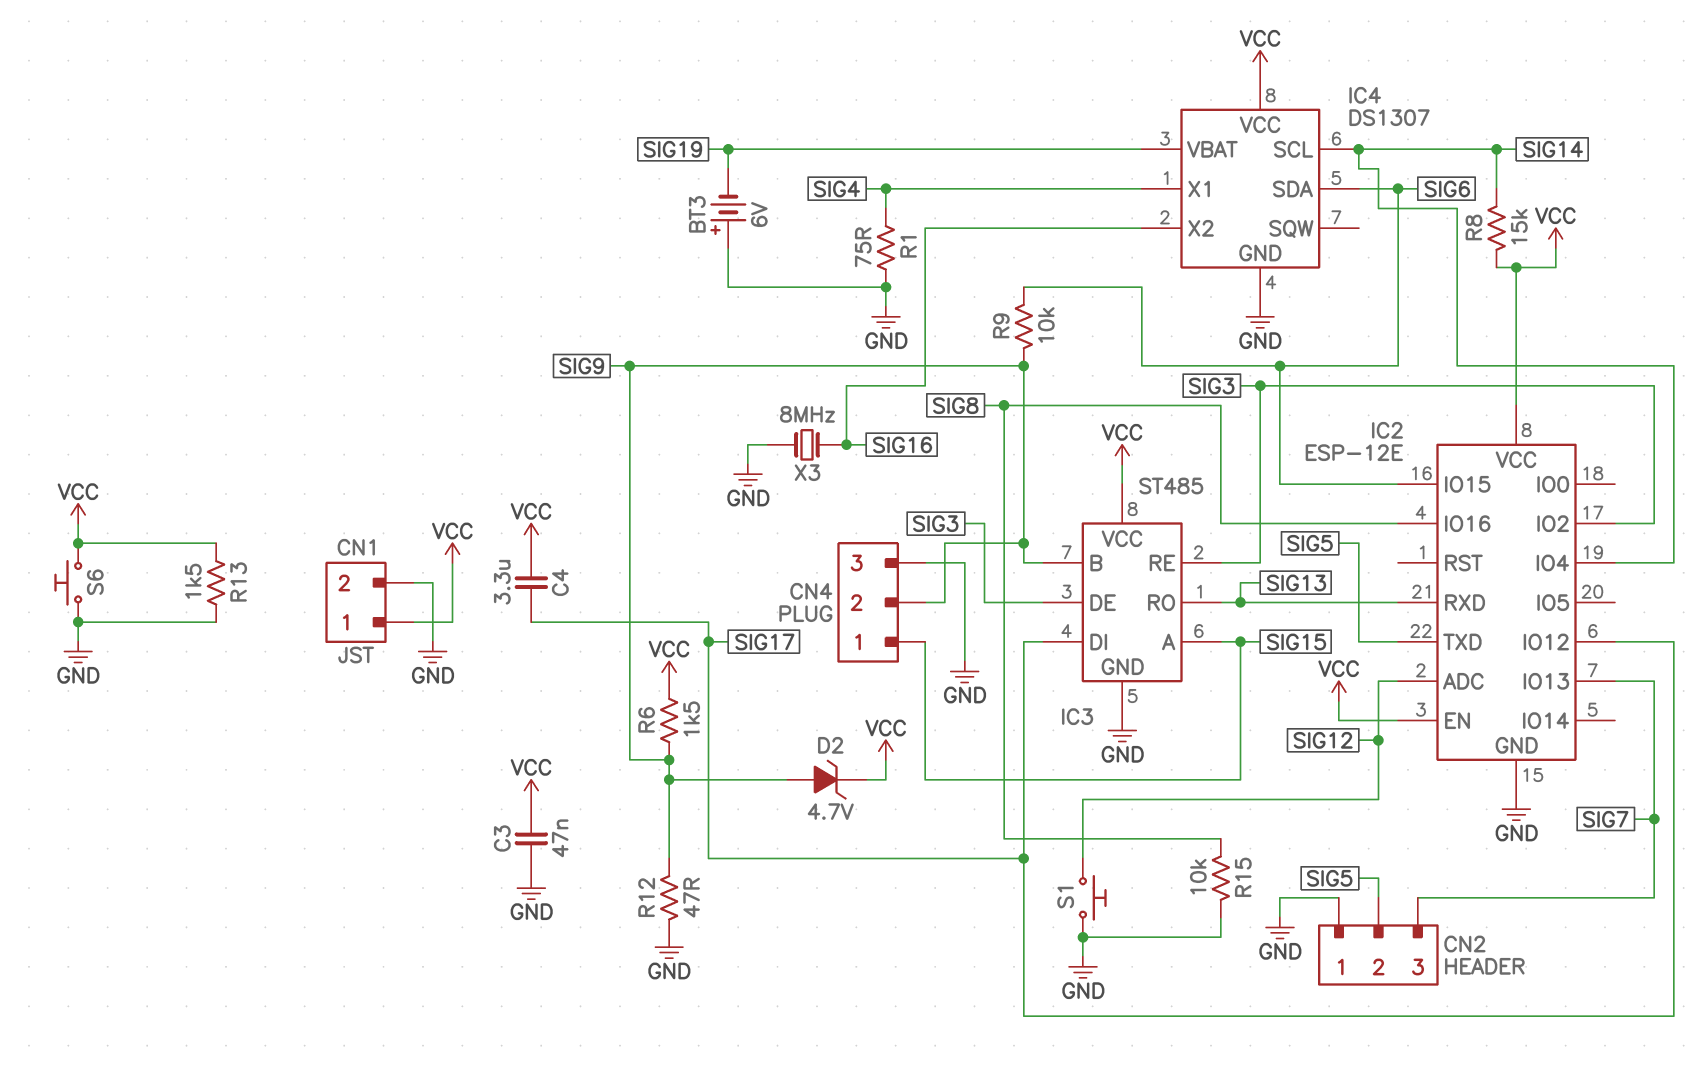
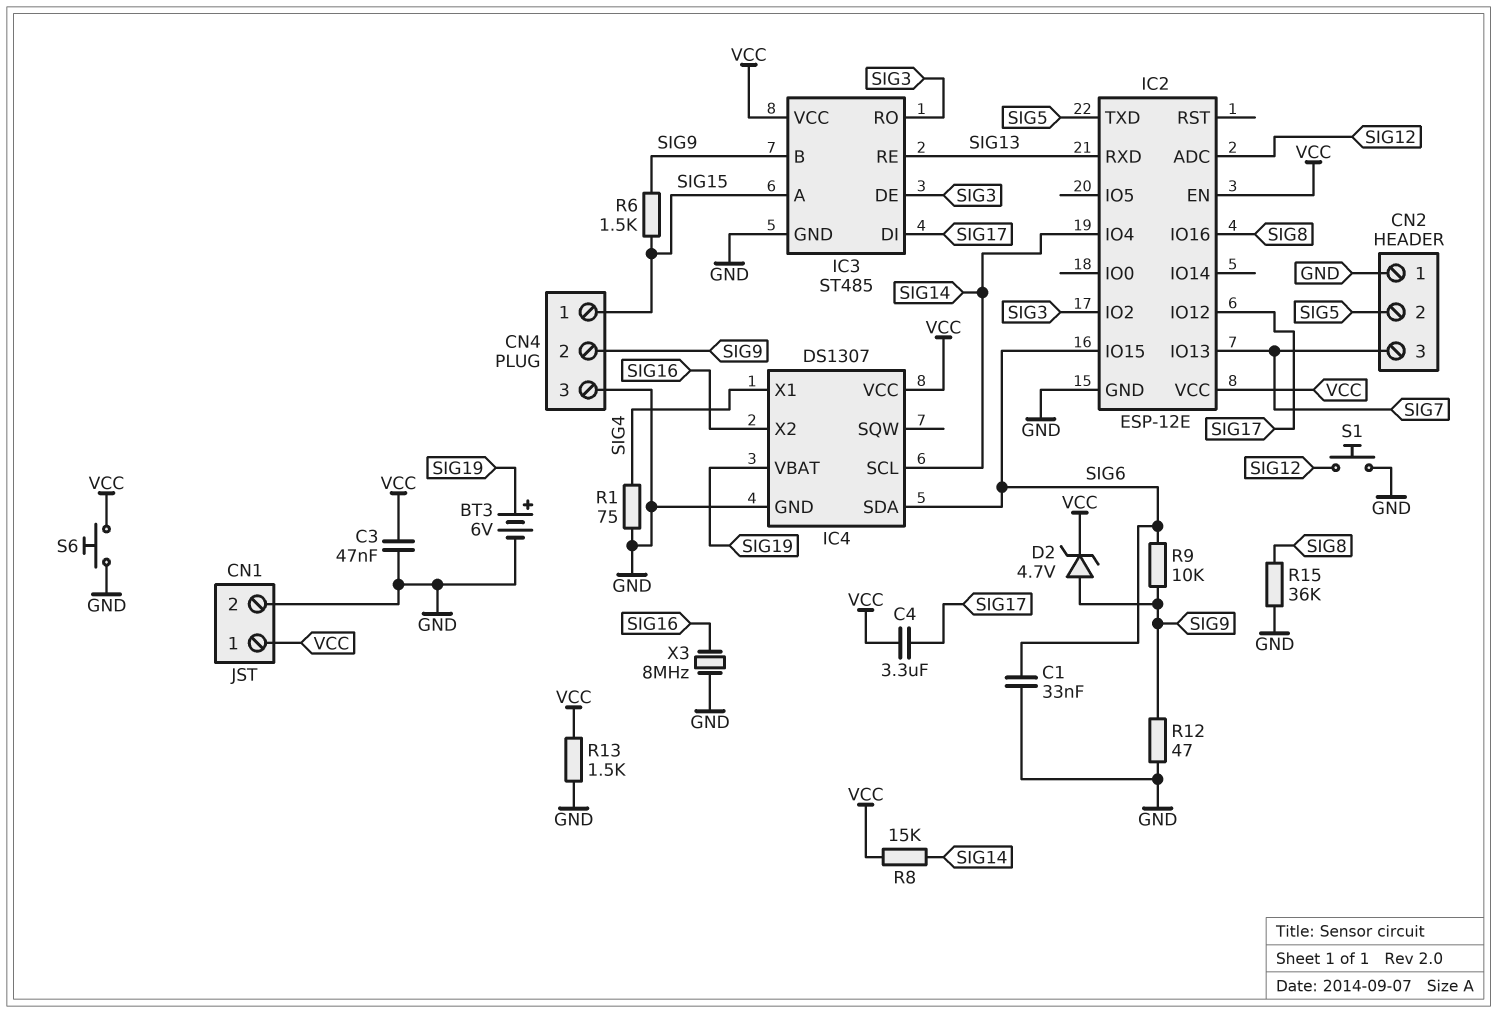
BT3: 6V (plus GND, minus SIG19) -> 6V (plus SIG19, minus GND)
C1: none -> 33nF (GND, SIG6)
IC3 pin RE: SIG3 -> SIG13
IC3 pin RO: SIG13 -> SIG3
R6: 1.5k (SIG9, VCC) -> 1.5k (SIG9, SIG15)
R15: 10k (GND, SIG8) -> 36k (GND, SIG8)

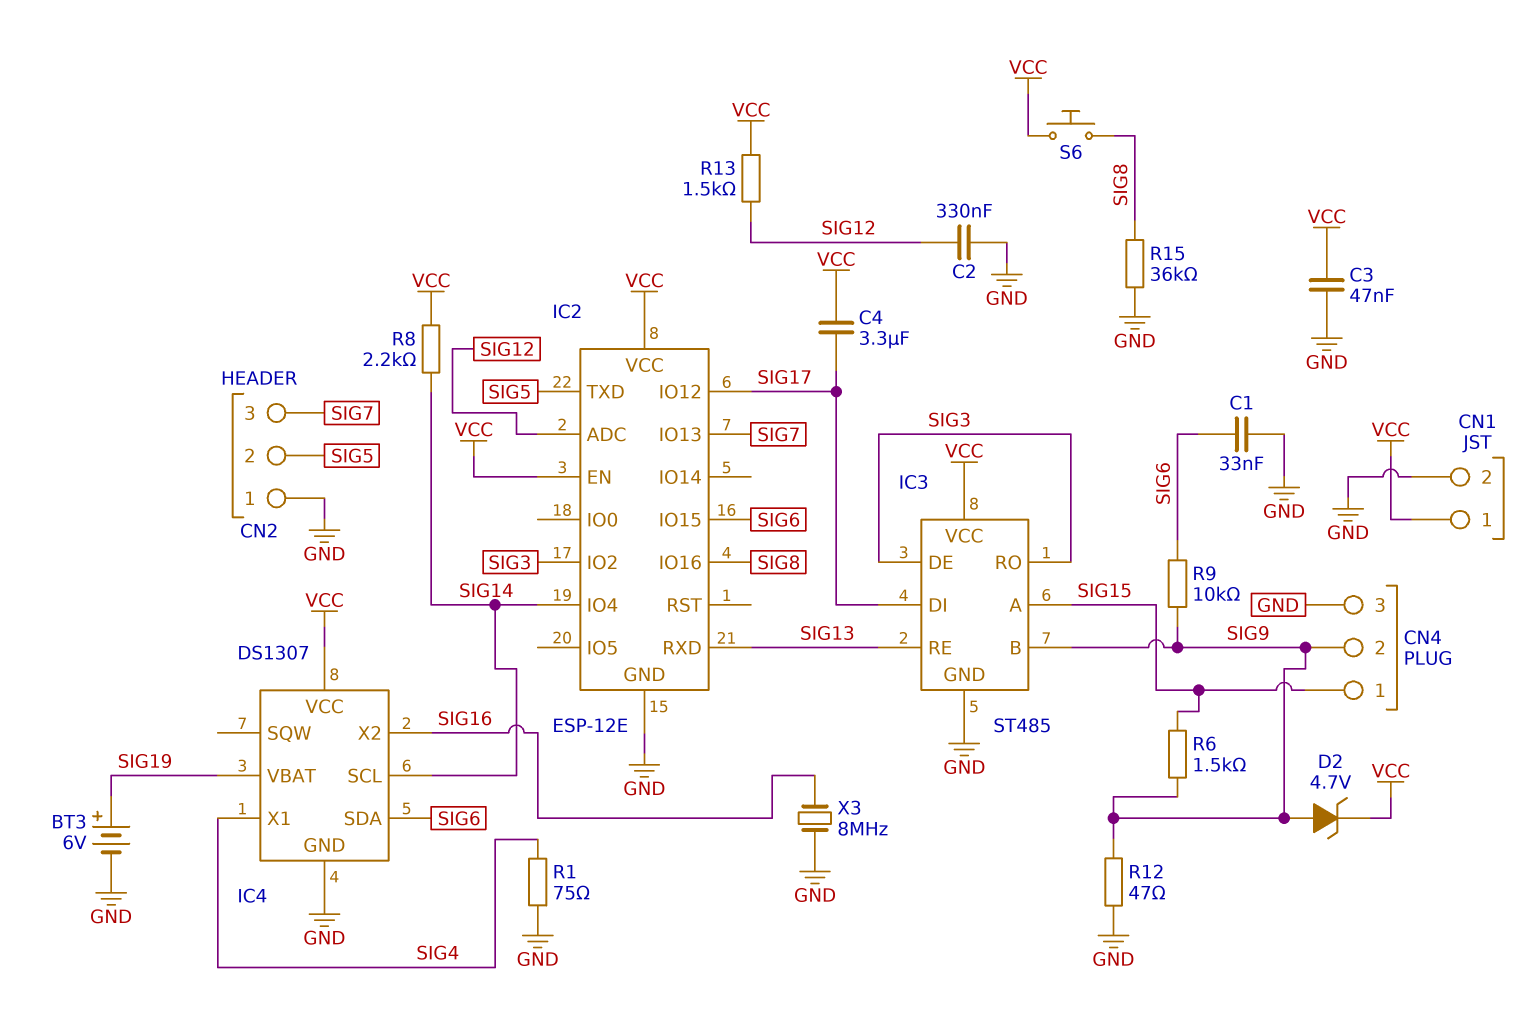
C2: none -> 330nF (GND, SIG12)
R8: 15k (SIG14, VCC) -> 2.2k (SIG14, VCC)
R13: 1.5k (GND, VCC) -> 1.5k (SIG12, VCC)
S1: button (GND, SIG12) -> none
S6: button (GND, VCC) -> button (SIG8, VCC)

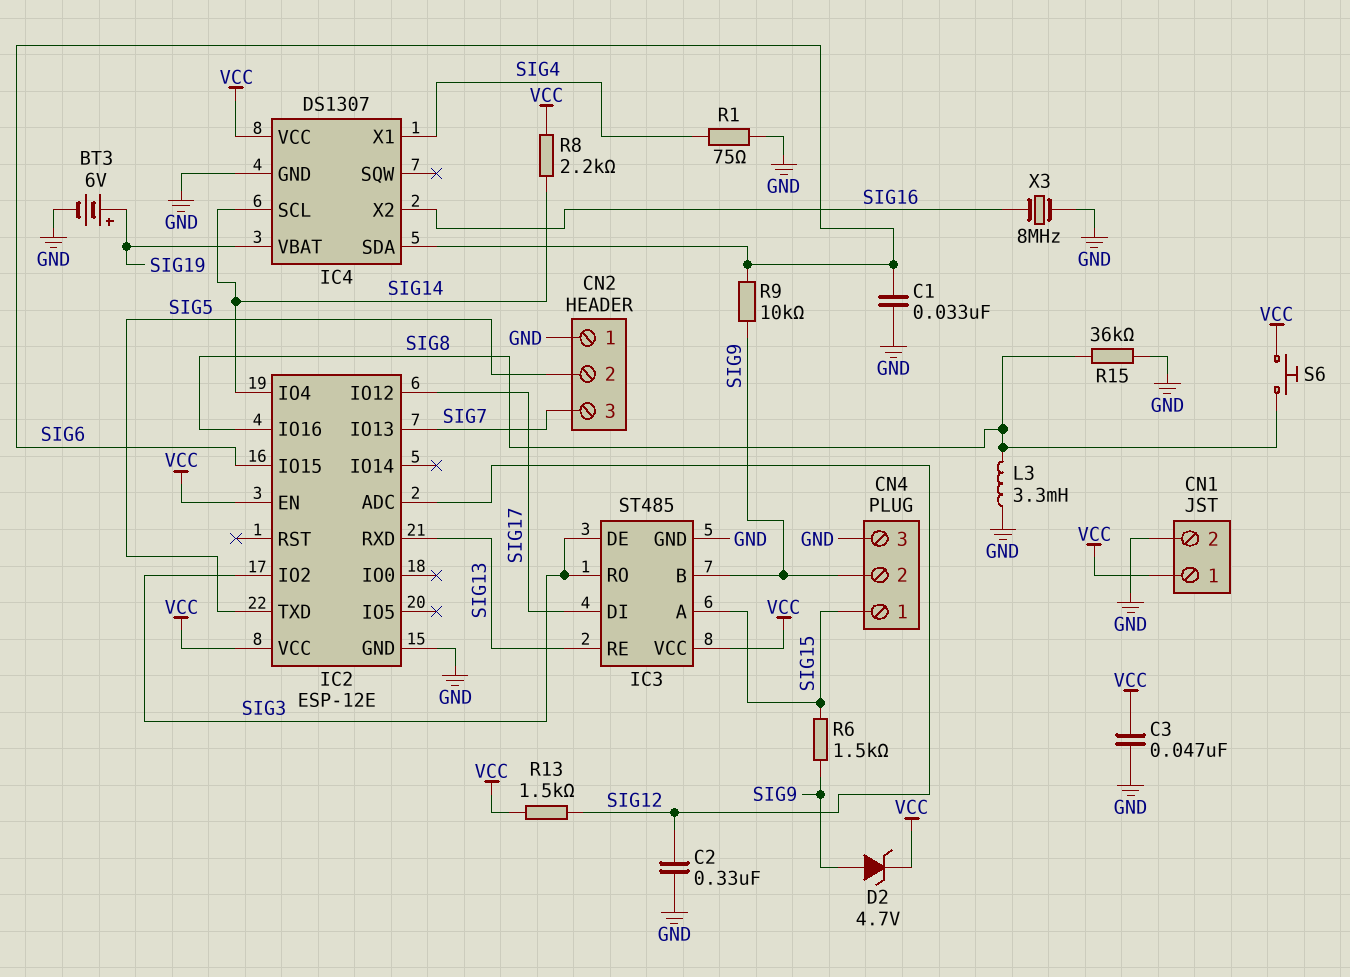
C4: 3.3uF (SIG17, VCC) -> none
L3: none -> 3.3mH (GND, SIG8)
R12: 47 (GND, SIG9) -> none

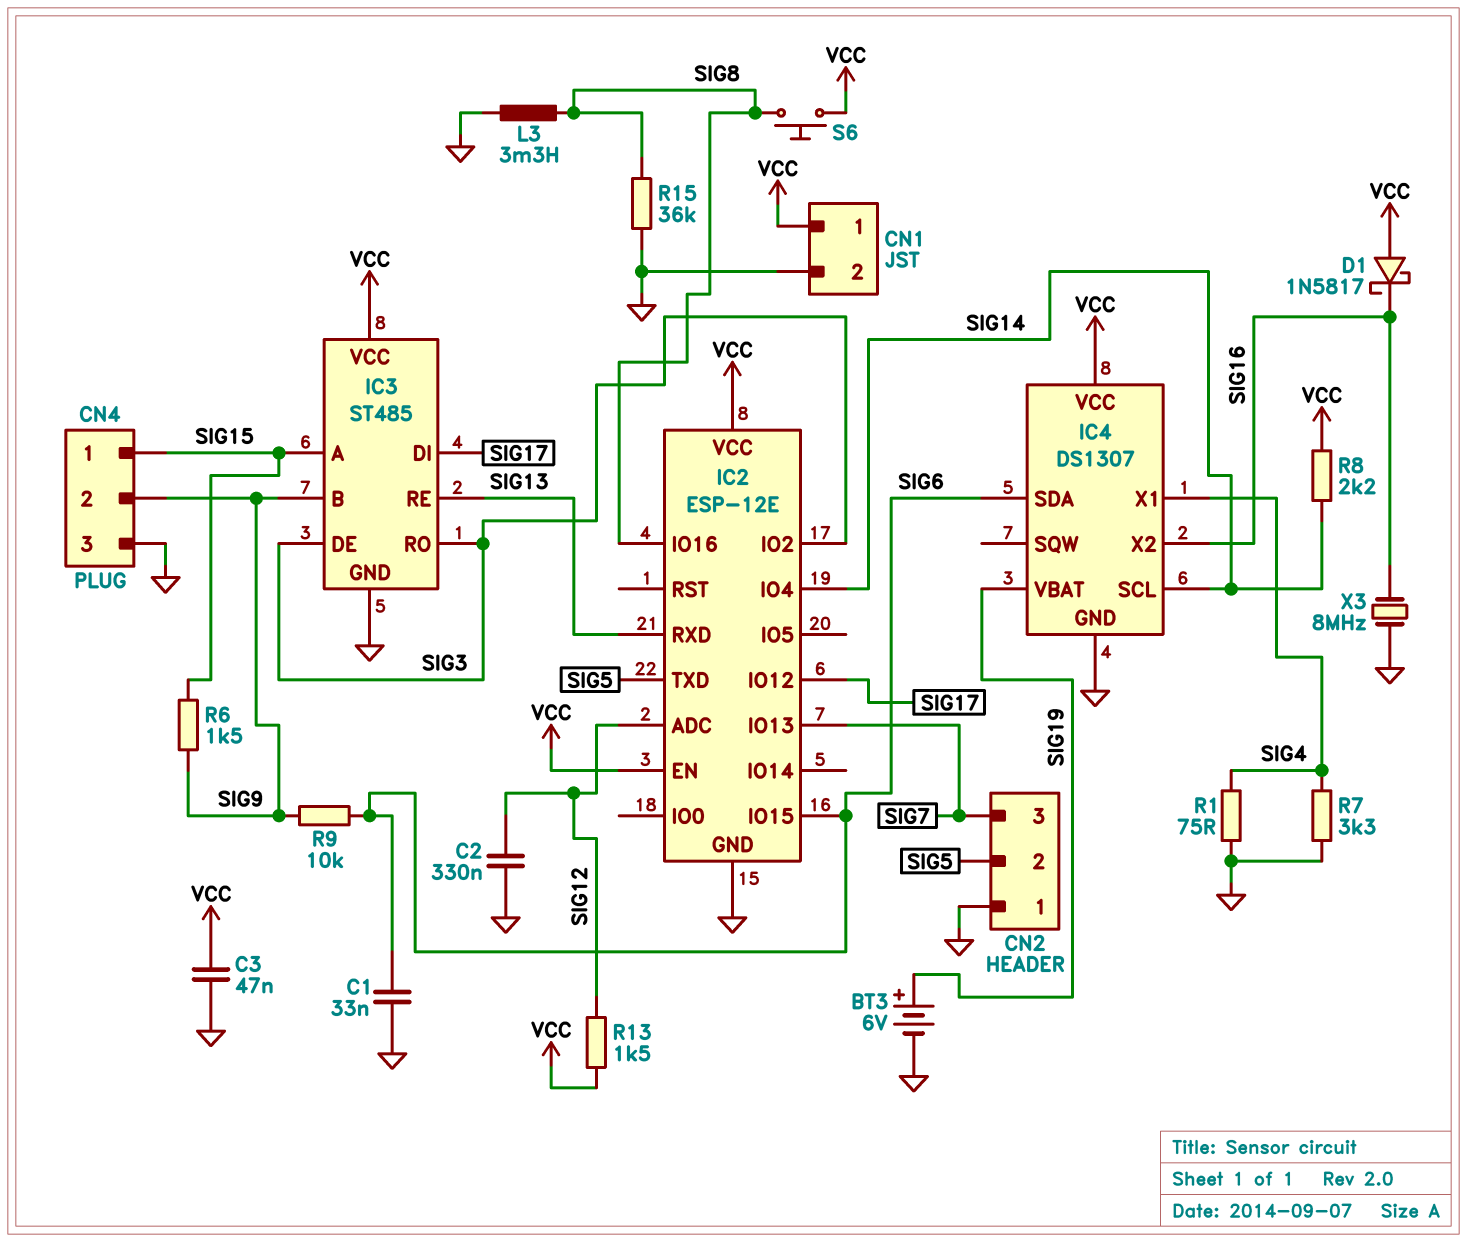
D1: none -> schottky 1N5817 (A VCC, K SIG16)
D2: zener 4.7V (A SIG9, K VCC) -> none
R7: none -> 3.3k (GND, SIG4)

